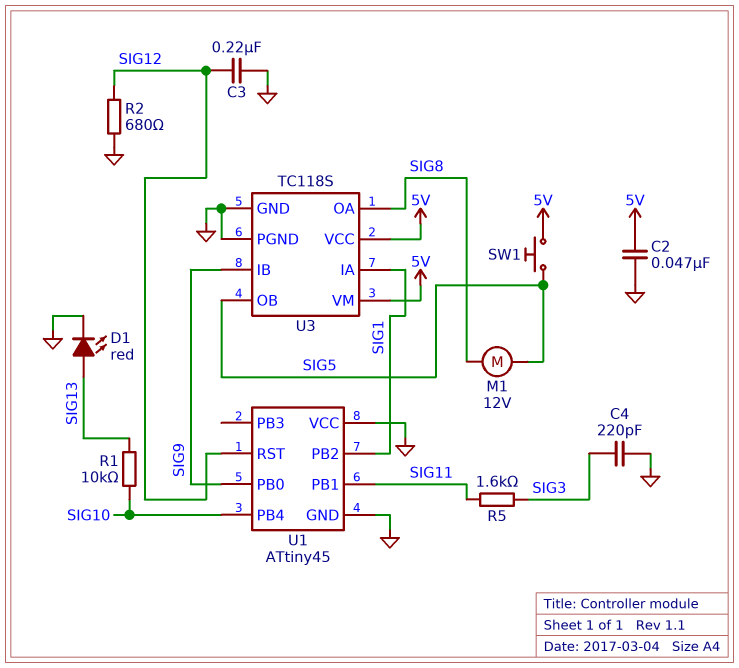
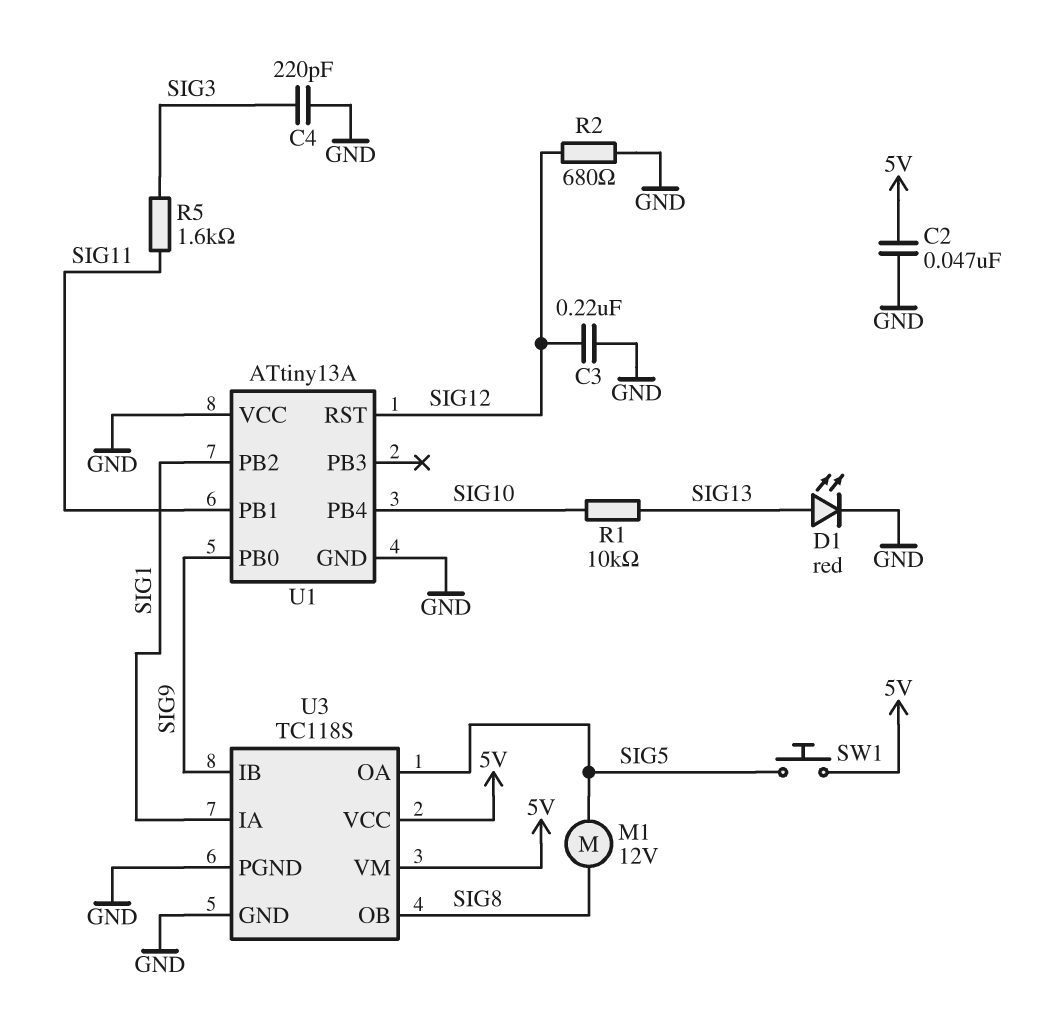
U1: ATtiny45 -> ATtiny13A
U3 pin OA: SIG8 -> SIG5
U3 pin OB: SIG5 -> SIG8

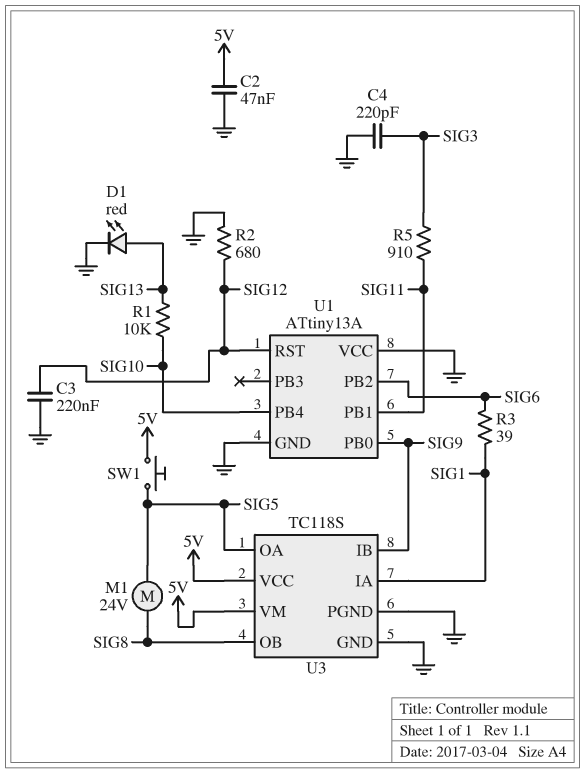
M1: motor 12V (SIG5, SIG8) -> motor 24V (SIG5, SIG8)
R3: none -> 39 (SIG1, SIG6)
R5: 1.6k (SIG3, SIG11) -> 910 (SIG3, SIG11)
U1 pin PB2: SIG1 -> SIG6

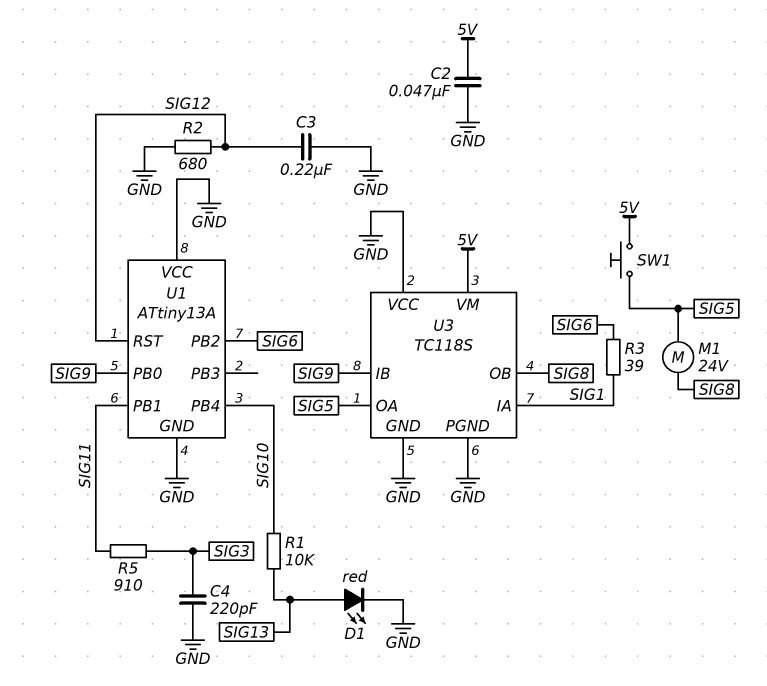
U3 pin VCC: 5V -> GND

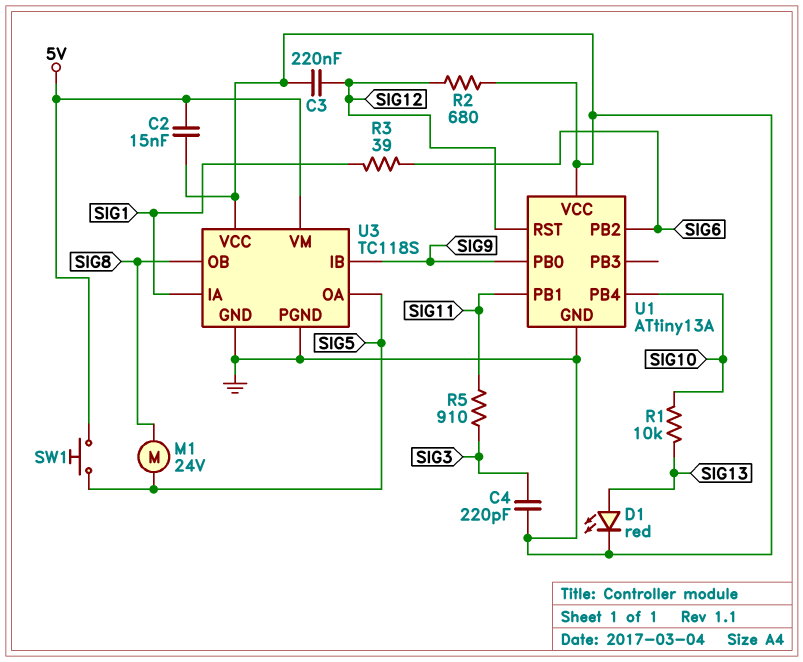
C2: 47nF (5V, GND) -> 15nF (5V, GND)

